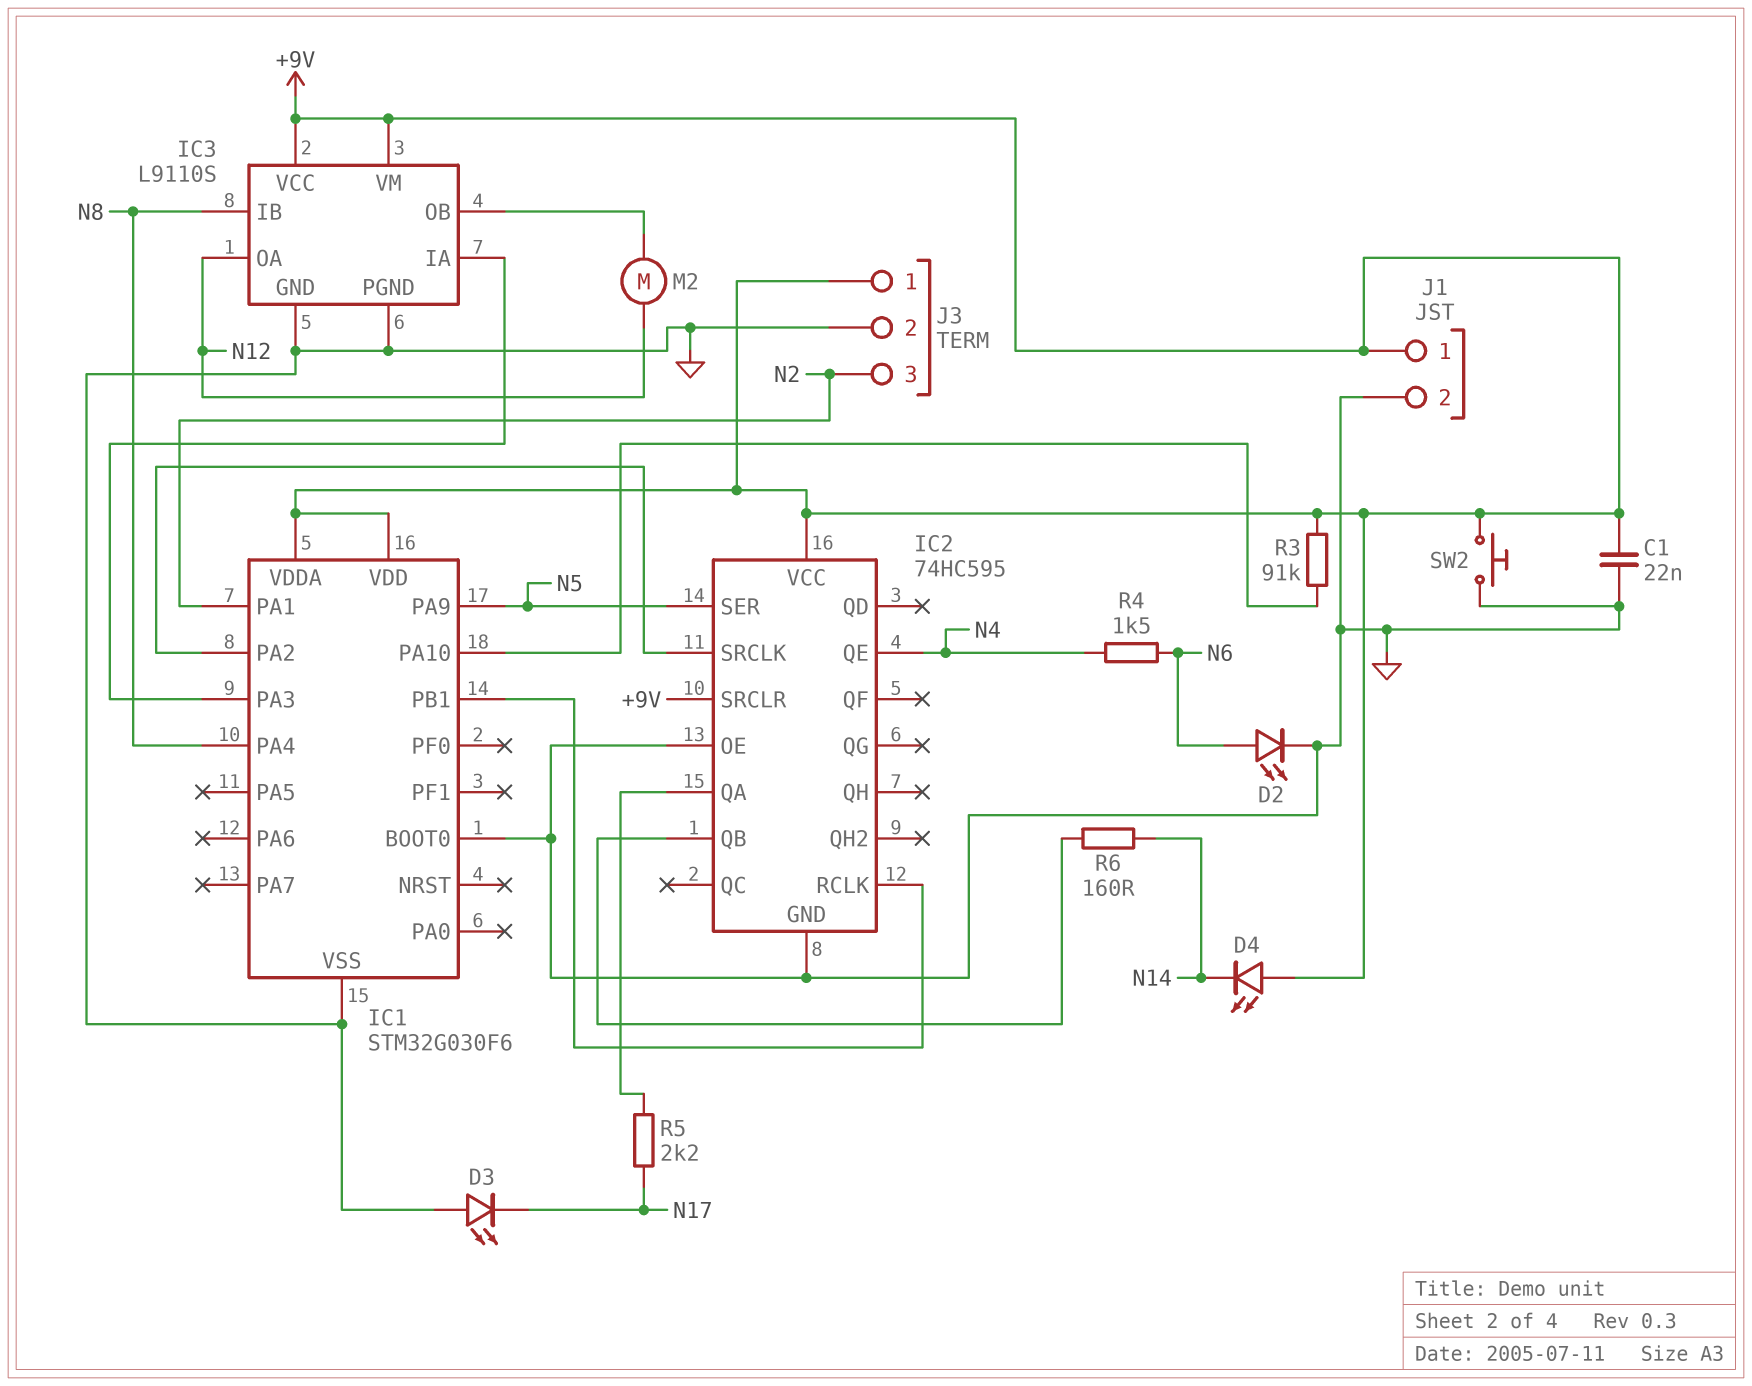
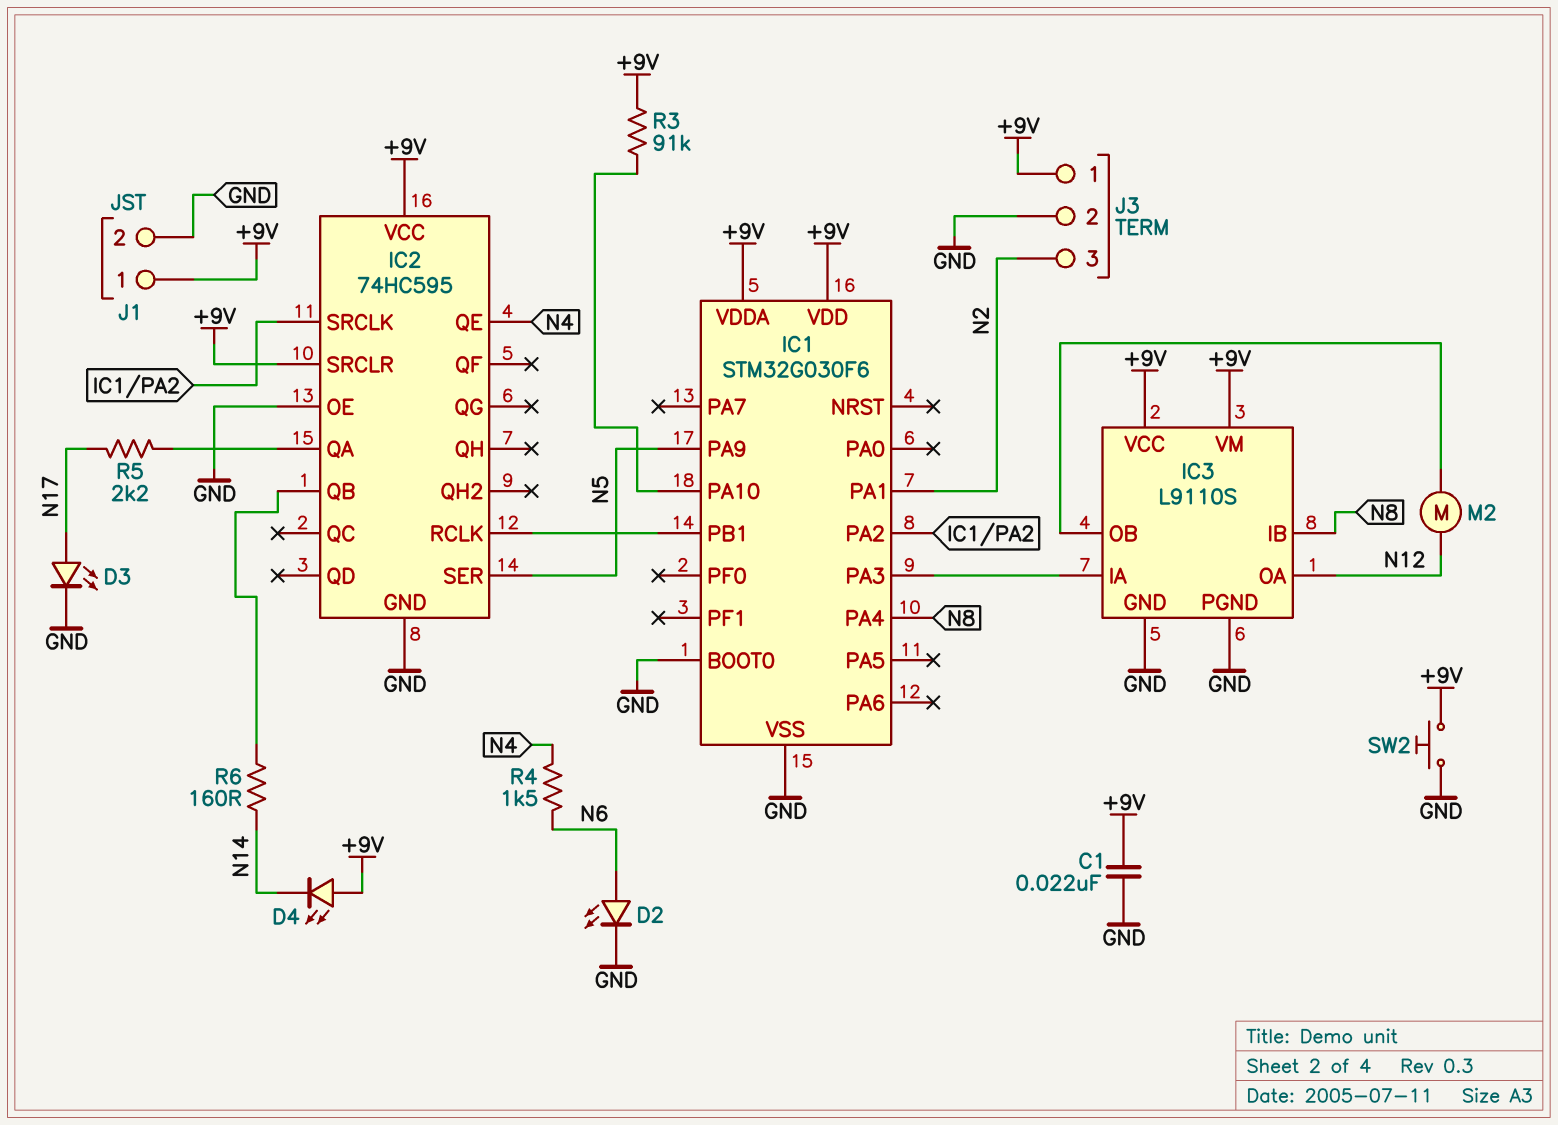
D3: LED (A GND, K N17) -> LED (A N17, K GND)

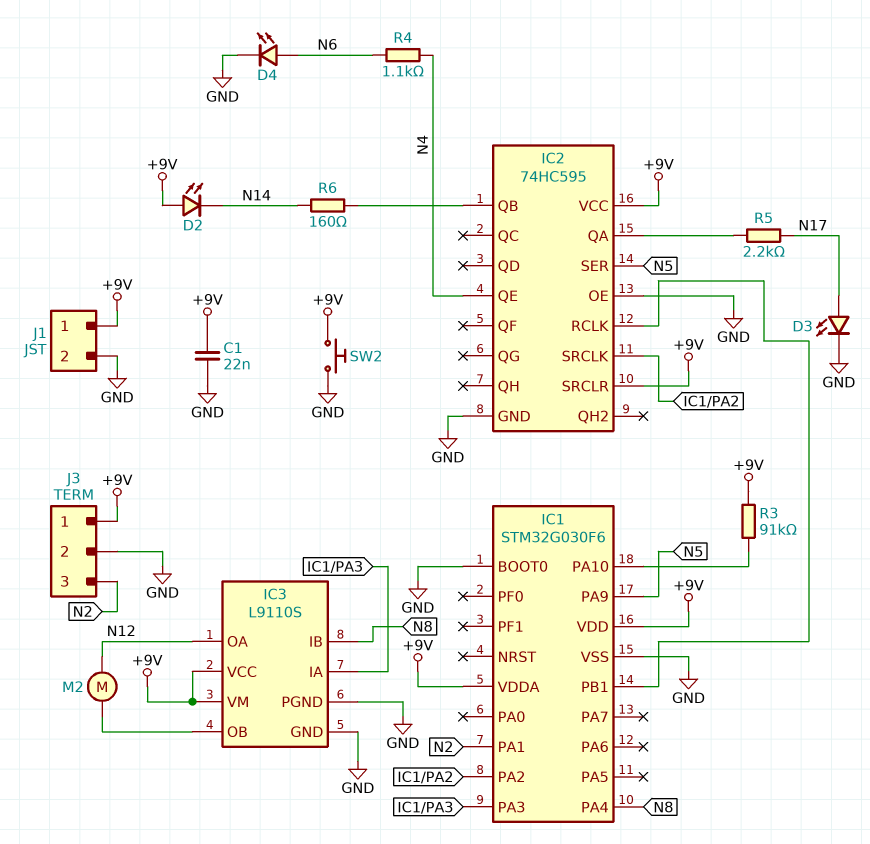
D2: LED (A N6, K GND) -> LED (A +9V, K N14)
D4: LED (A +9V, K N14) -> LED (A N6, K GND)
R4: 1.5k (N4, N6) -> 1.1k (N4, N6)

